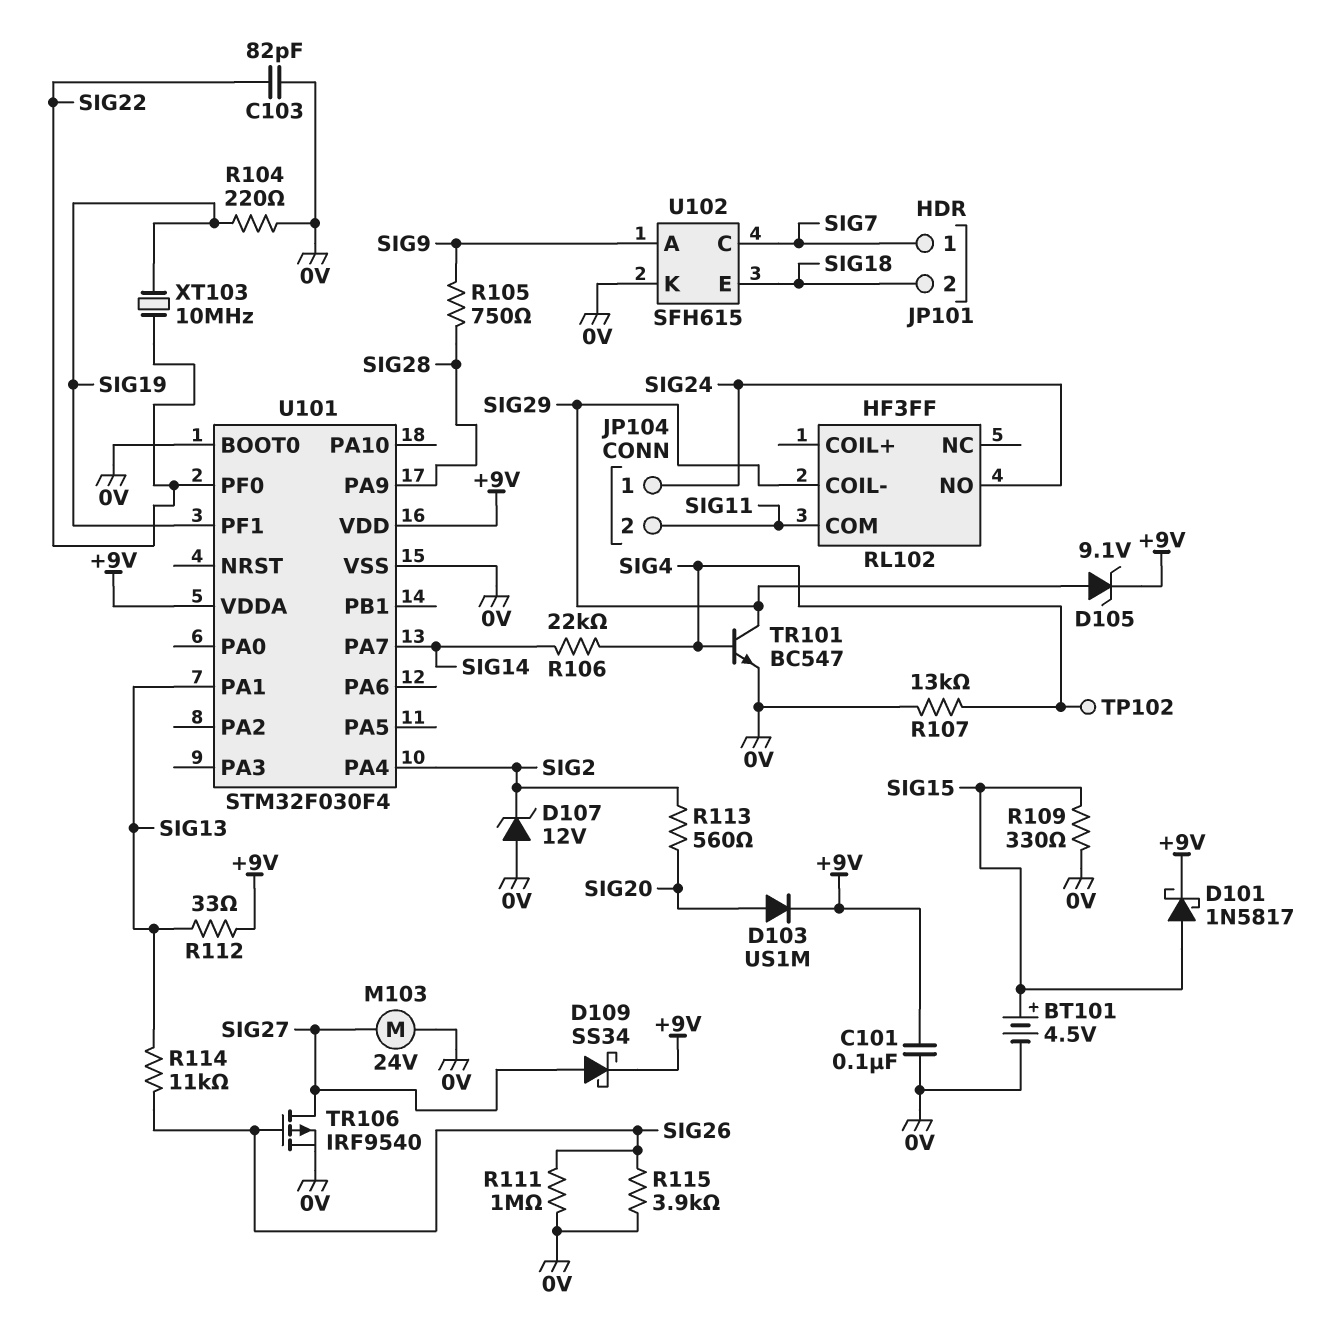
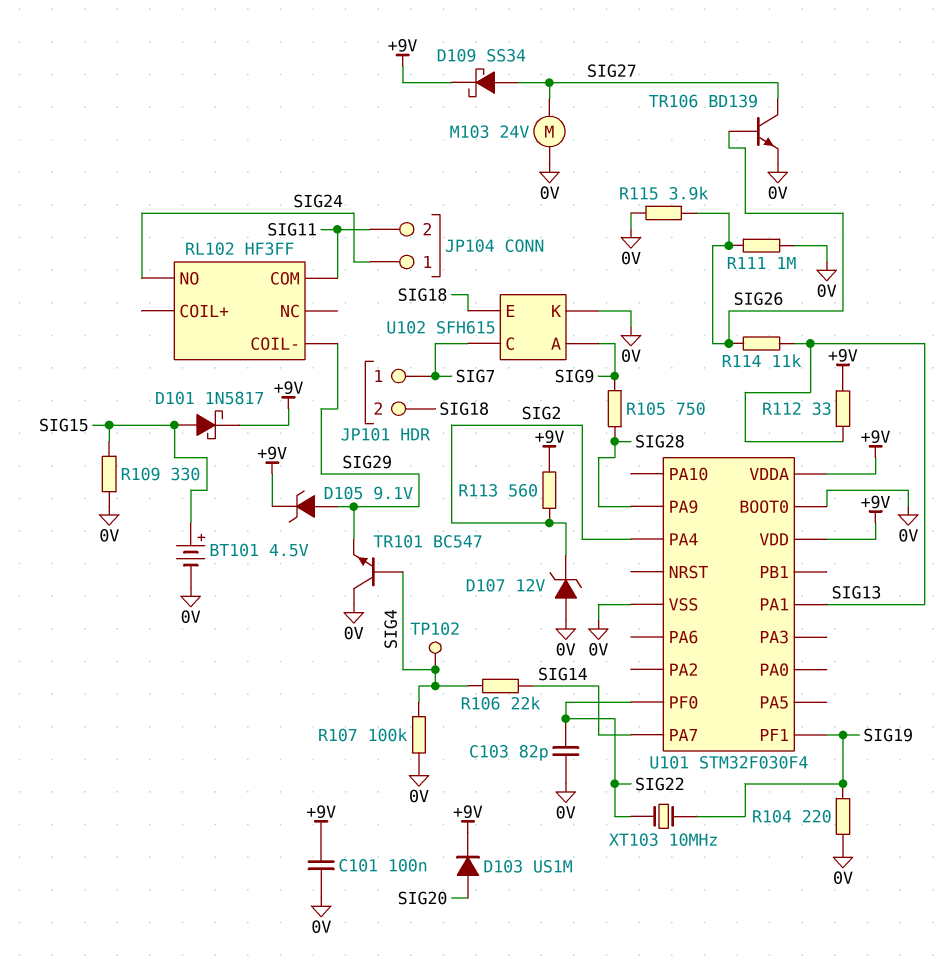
R107: 13k (0V, SIG4) -> 100k (0V, SIG4)
R113: 560 (SIG2, SIG20) -> 560 (+9V, SIG2)
TR101: NPN BC547 (B SIG4, C SIG29, E 0V) -> NPN BC547 (B SIG4, C 0V, E SIG29)
TR106: PMOS IRF9540 (G SIG26, D SIG27, S 0V) -> NPN BD139 (B SIG26, C SIG27, E 0V)

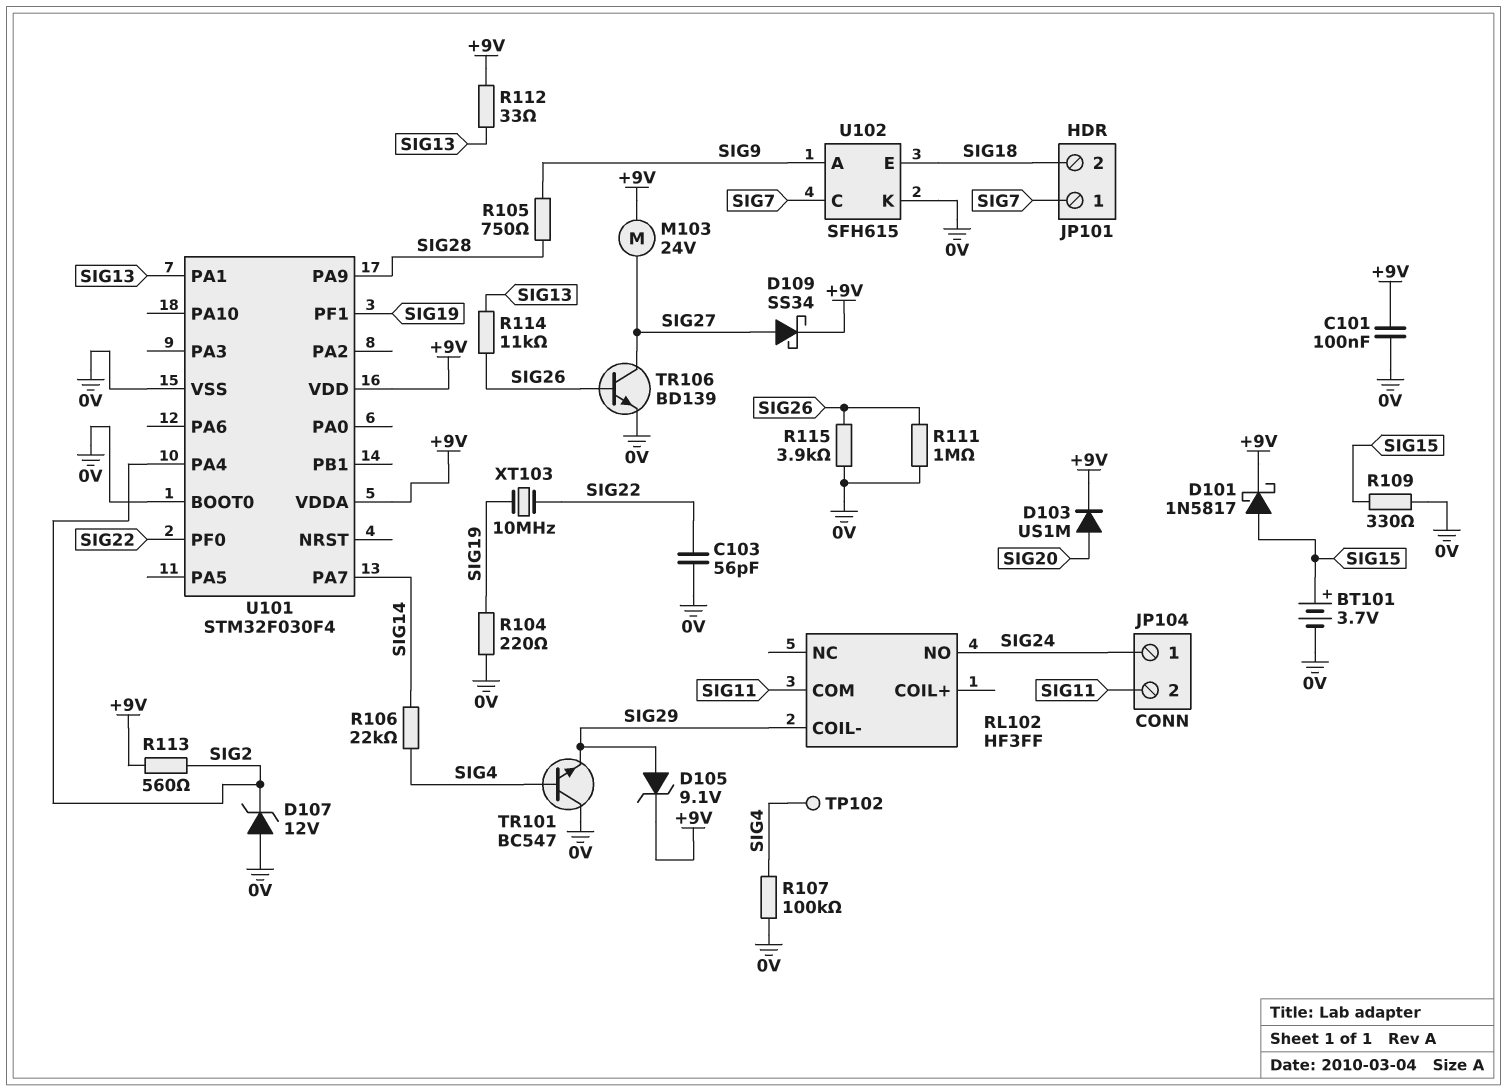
BT101: 4.5V (plus SIG15, minus 0V) -> 3.7V (plus SIG15, minus 0V)
C103: 82pF (0V, SIG22) -> 56pF (0V, SIG22)
M103: motor 24V (0V, SIG27) -> motor 24V (+9V, SIG27)

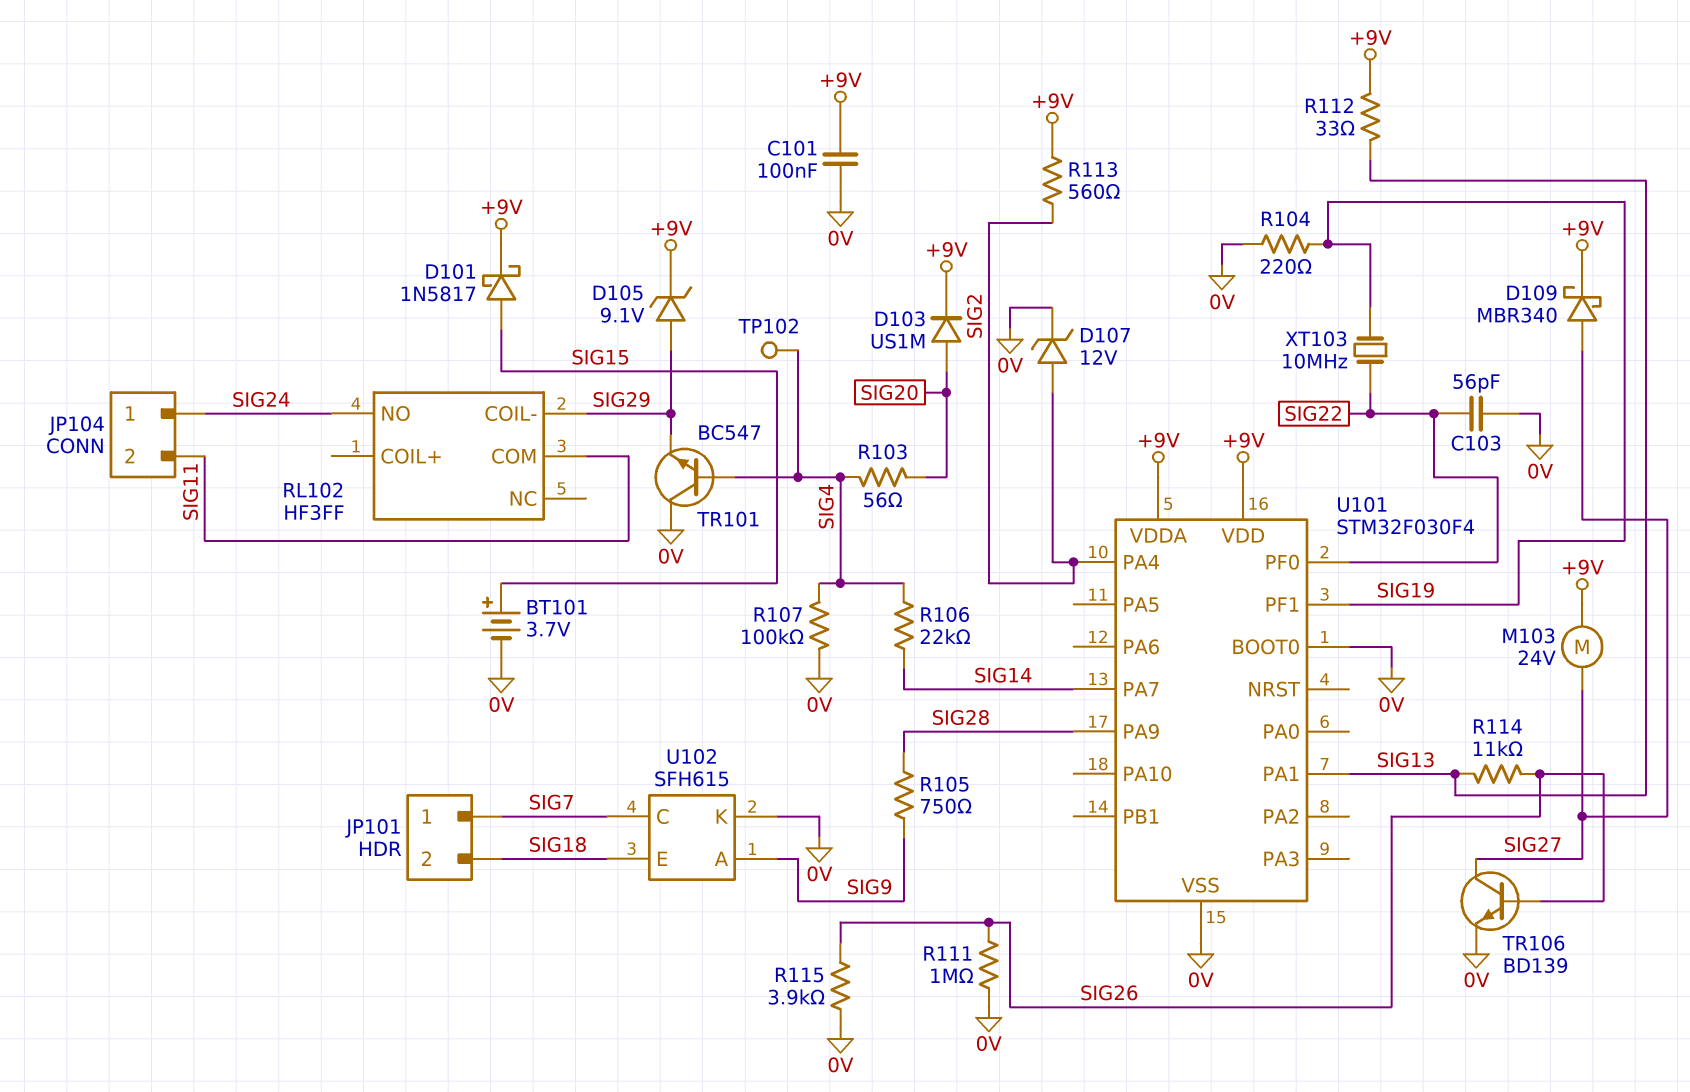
D107: zener 12V (A 0V, K SIG2) -> zener 12V (A SIG2, K 0V)
D109: schottky SS34 (A SIG27, K +9V) -> schottky MBR340 (A SIG27, K +9V)
R103: none -> 56 (SIG4, SIG20)
R109: 330 (0V, SIG15) -> none

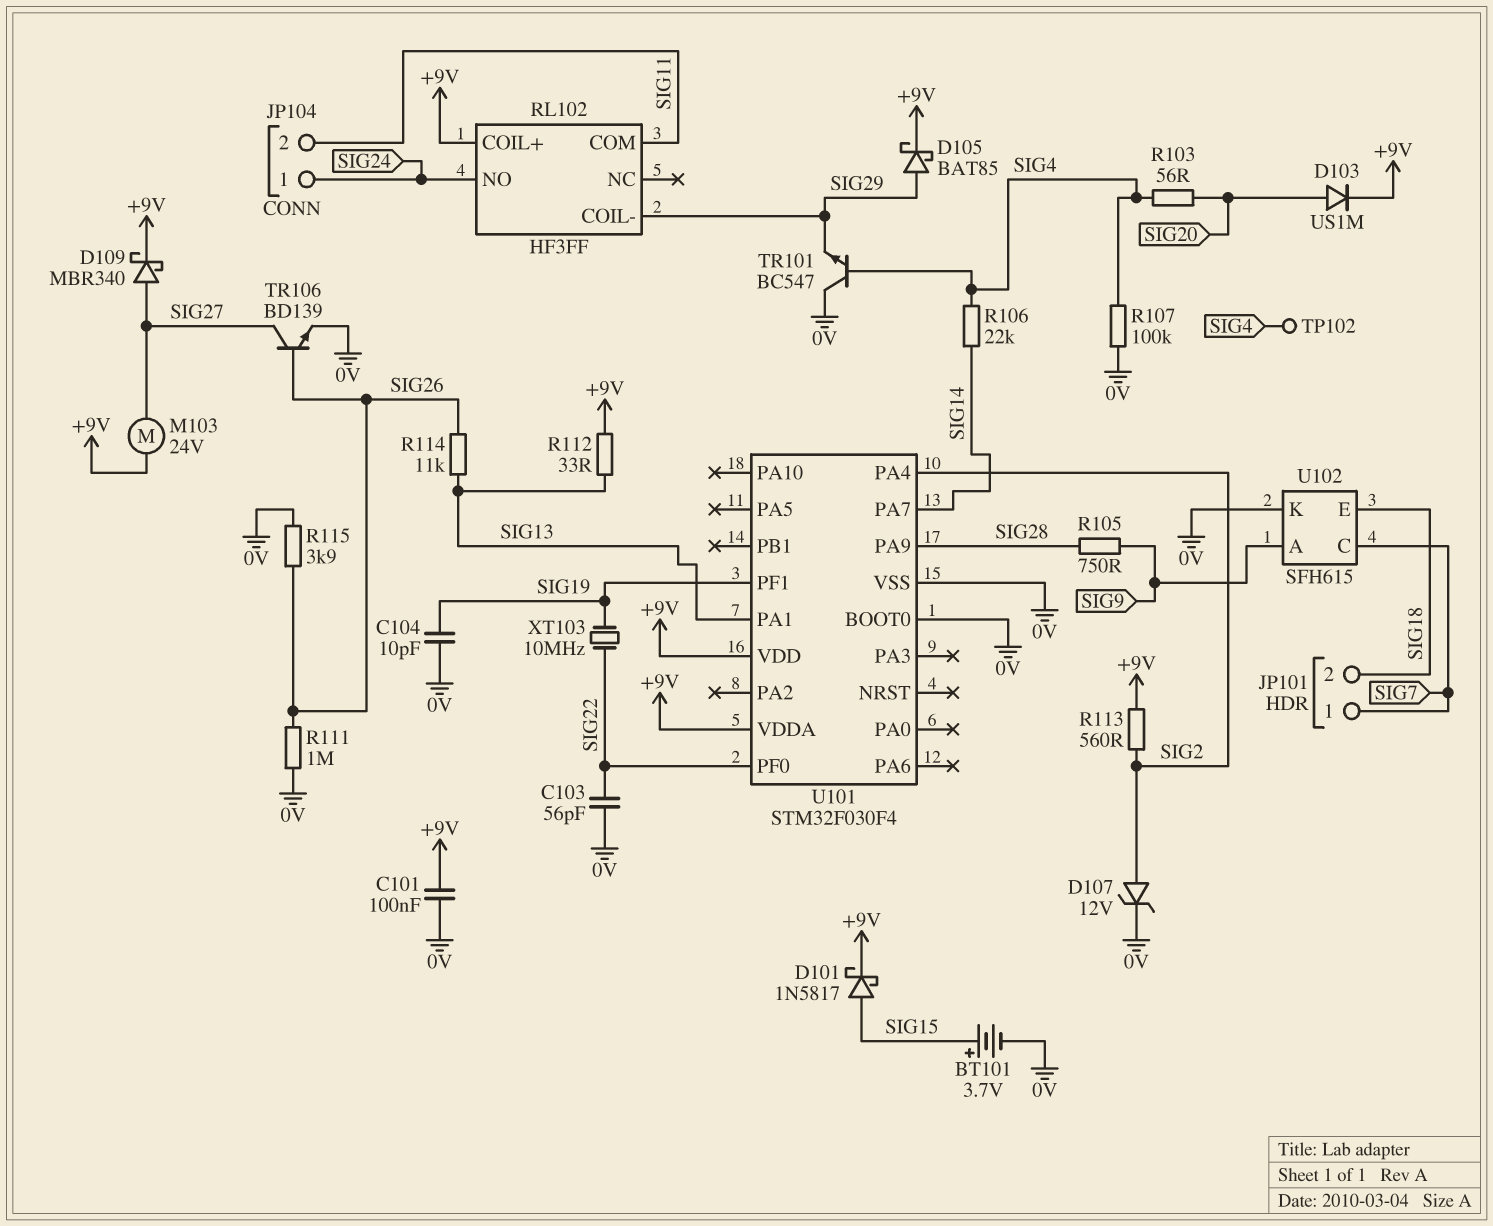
C104: none -> 10pF (0V, SIG19)
D105: zener 9.1V (A SIG29, K +9V) -> schottky BAT85 (A SIG29, K +9V)
R104: 220 (0V, SIG19) -> none
RL102 pin COIL+: none -> +9V

